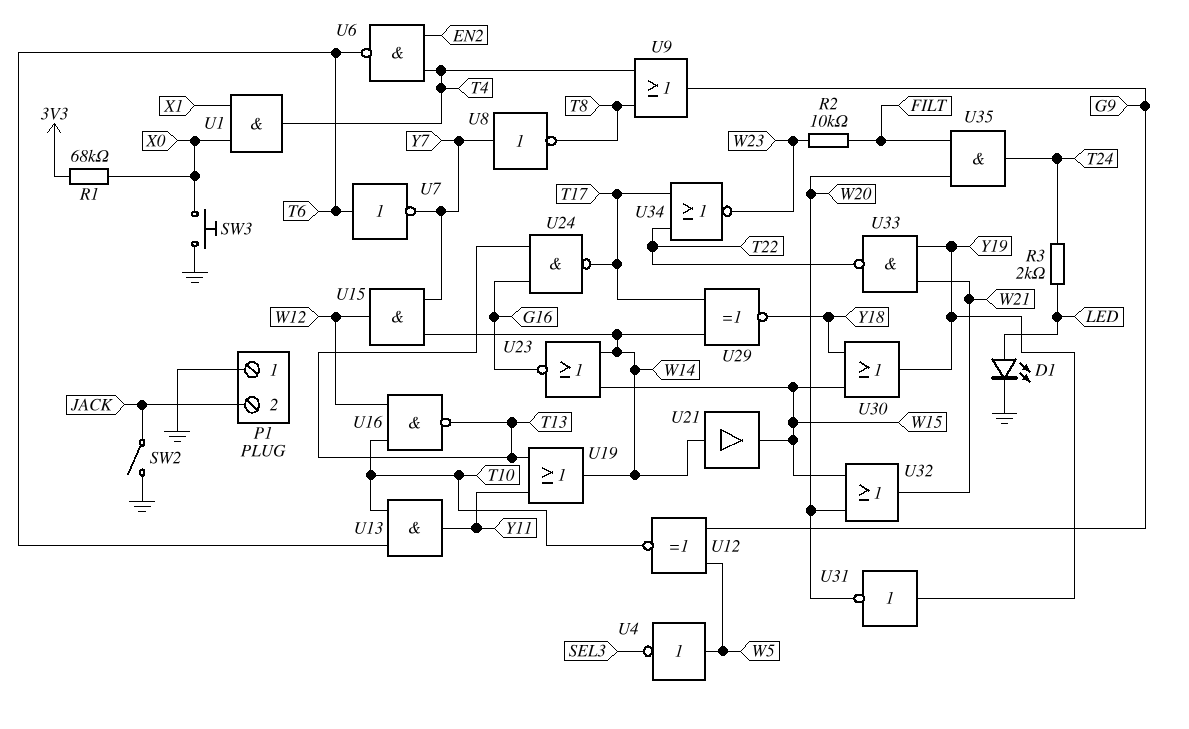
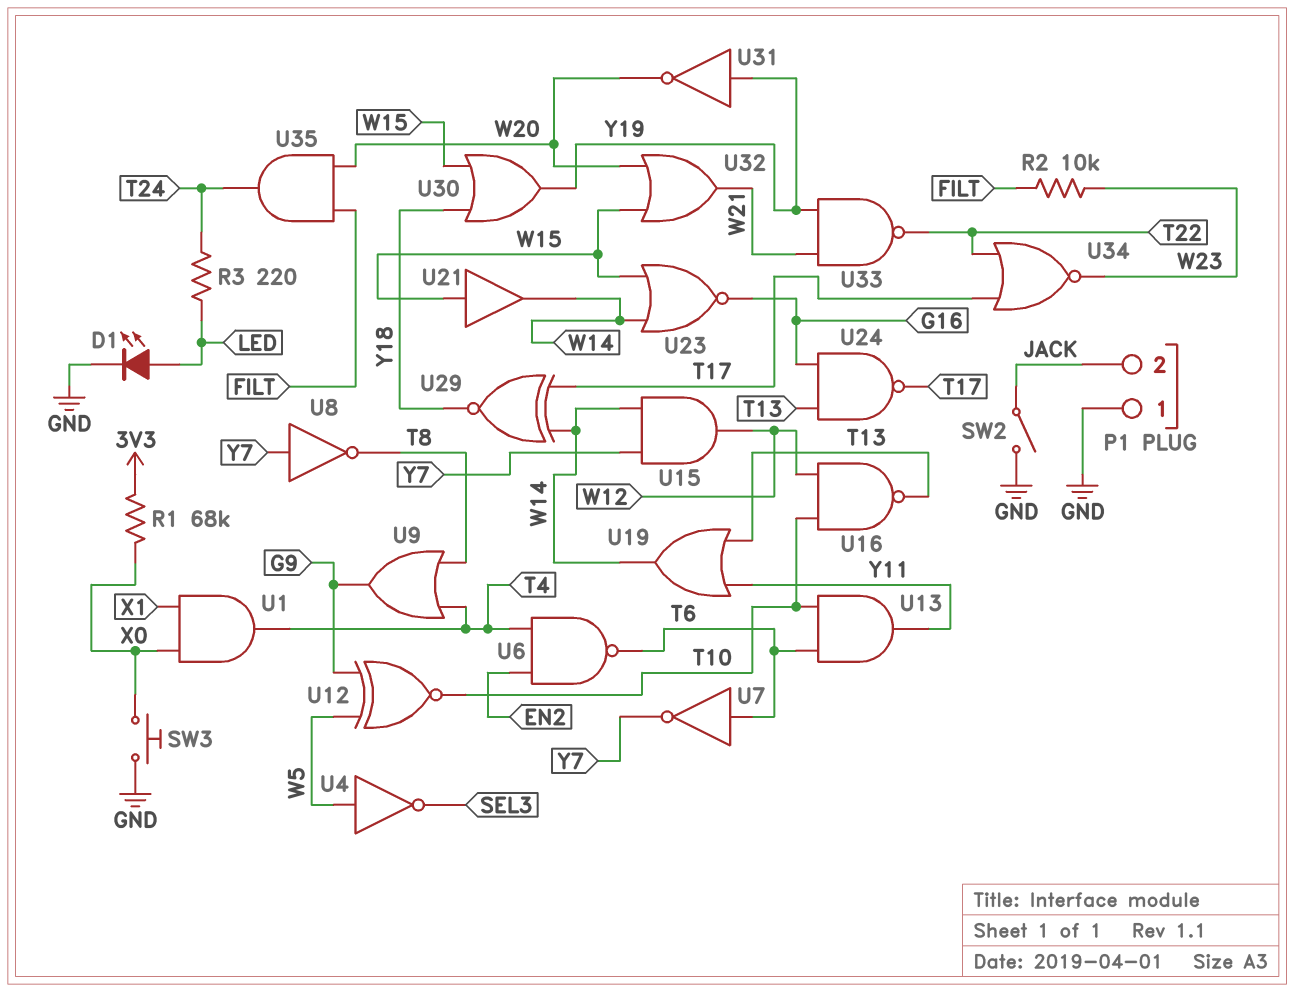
R3: 2k (LED, T24) -> 220 (LED, T24)
U21: buffer (in W14, out W15) -> buffer (in W15, out W14)

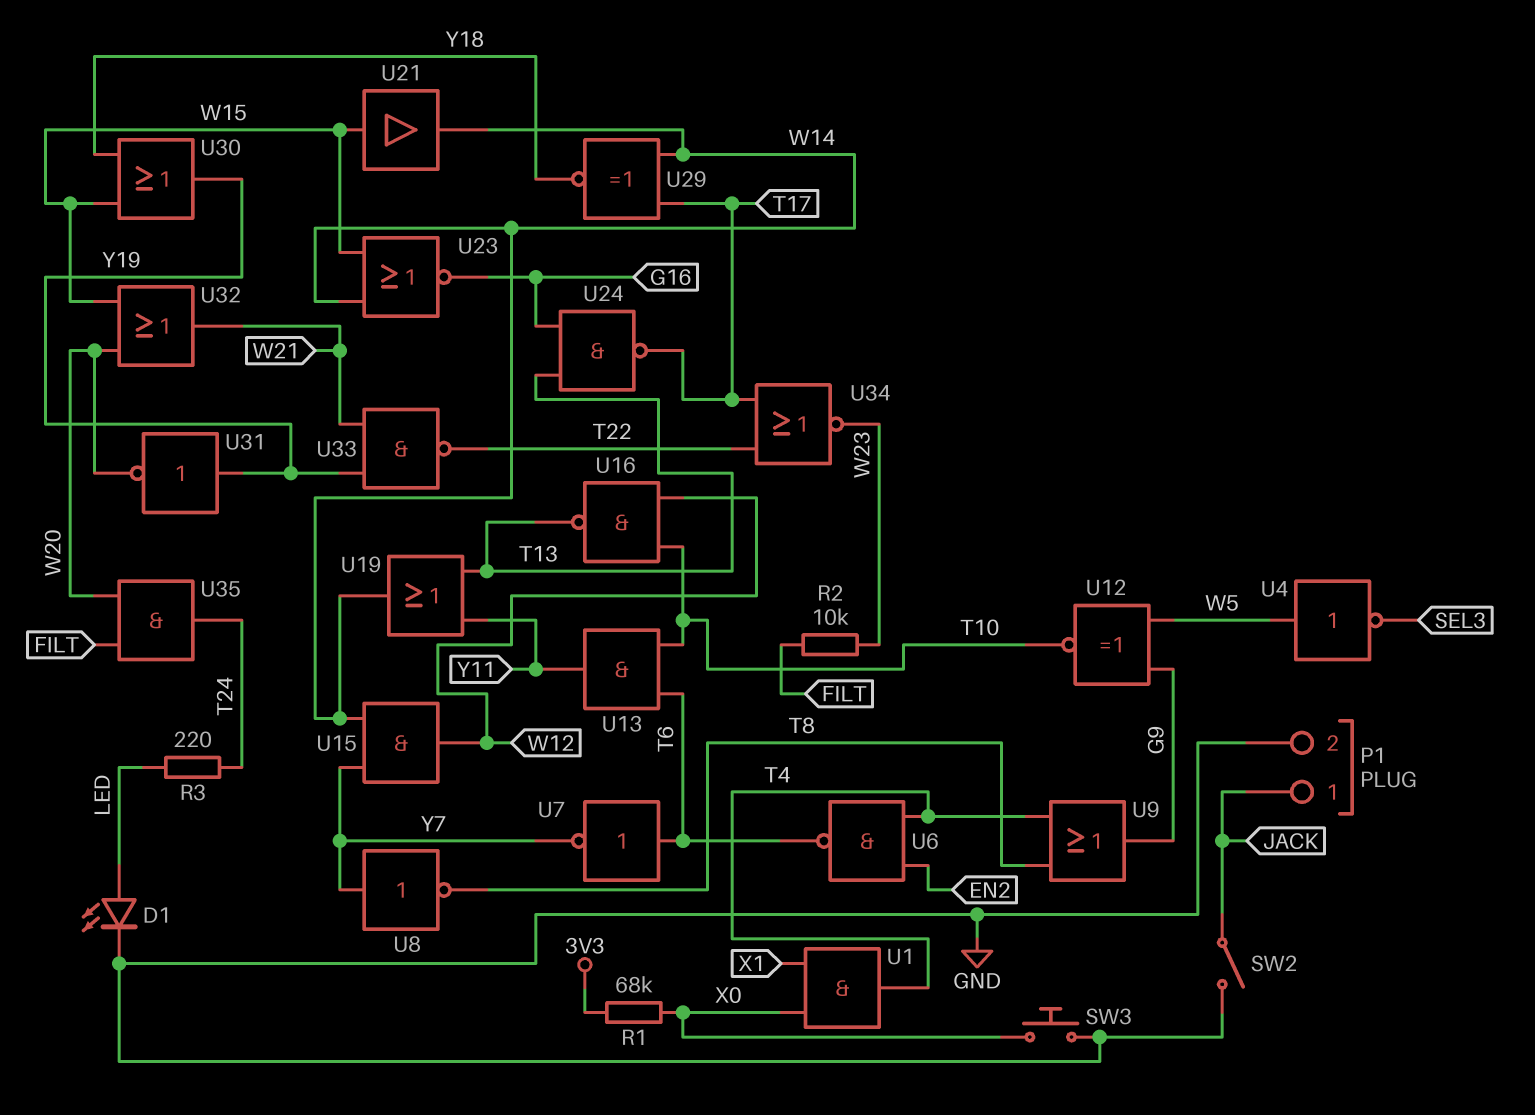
P1 pin 1: GND -> JACK
P1 pin 2: JACK -> GND

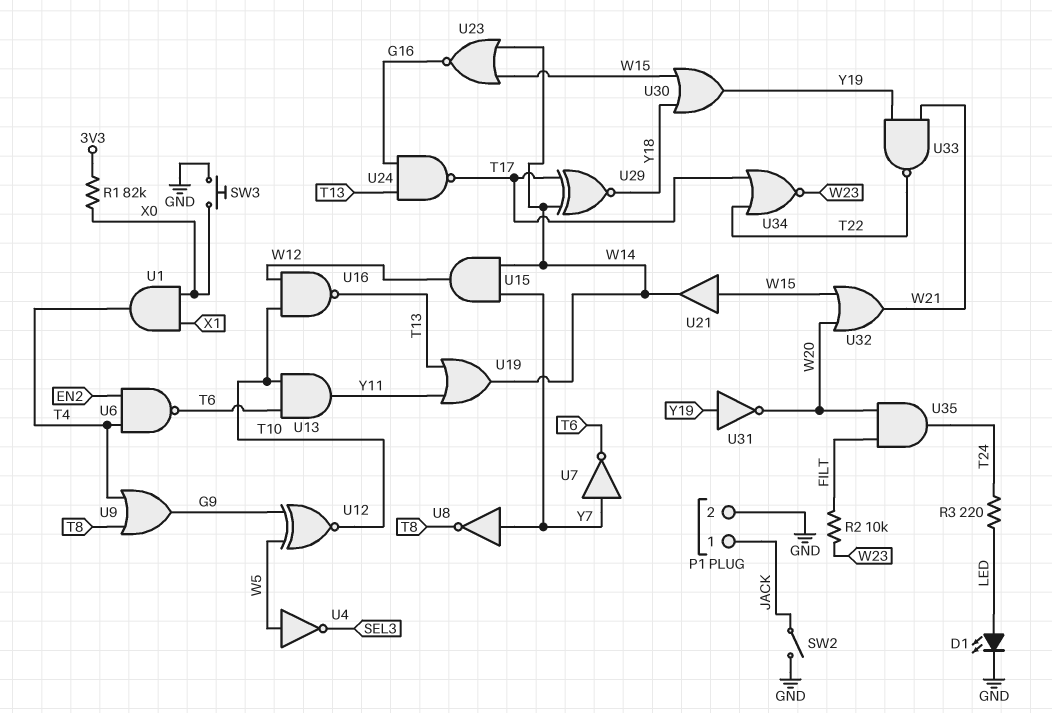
R1: 68k (3V3, X0) -> 82k (3V3, X0)
U7: NOT (in T6, out Y7) -> NOT (in Y7, out T6)

